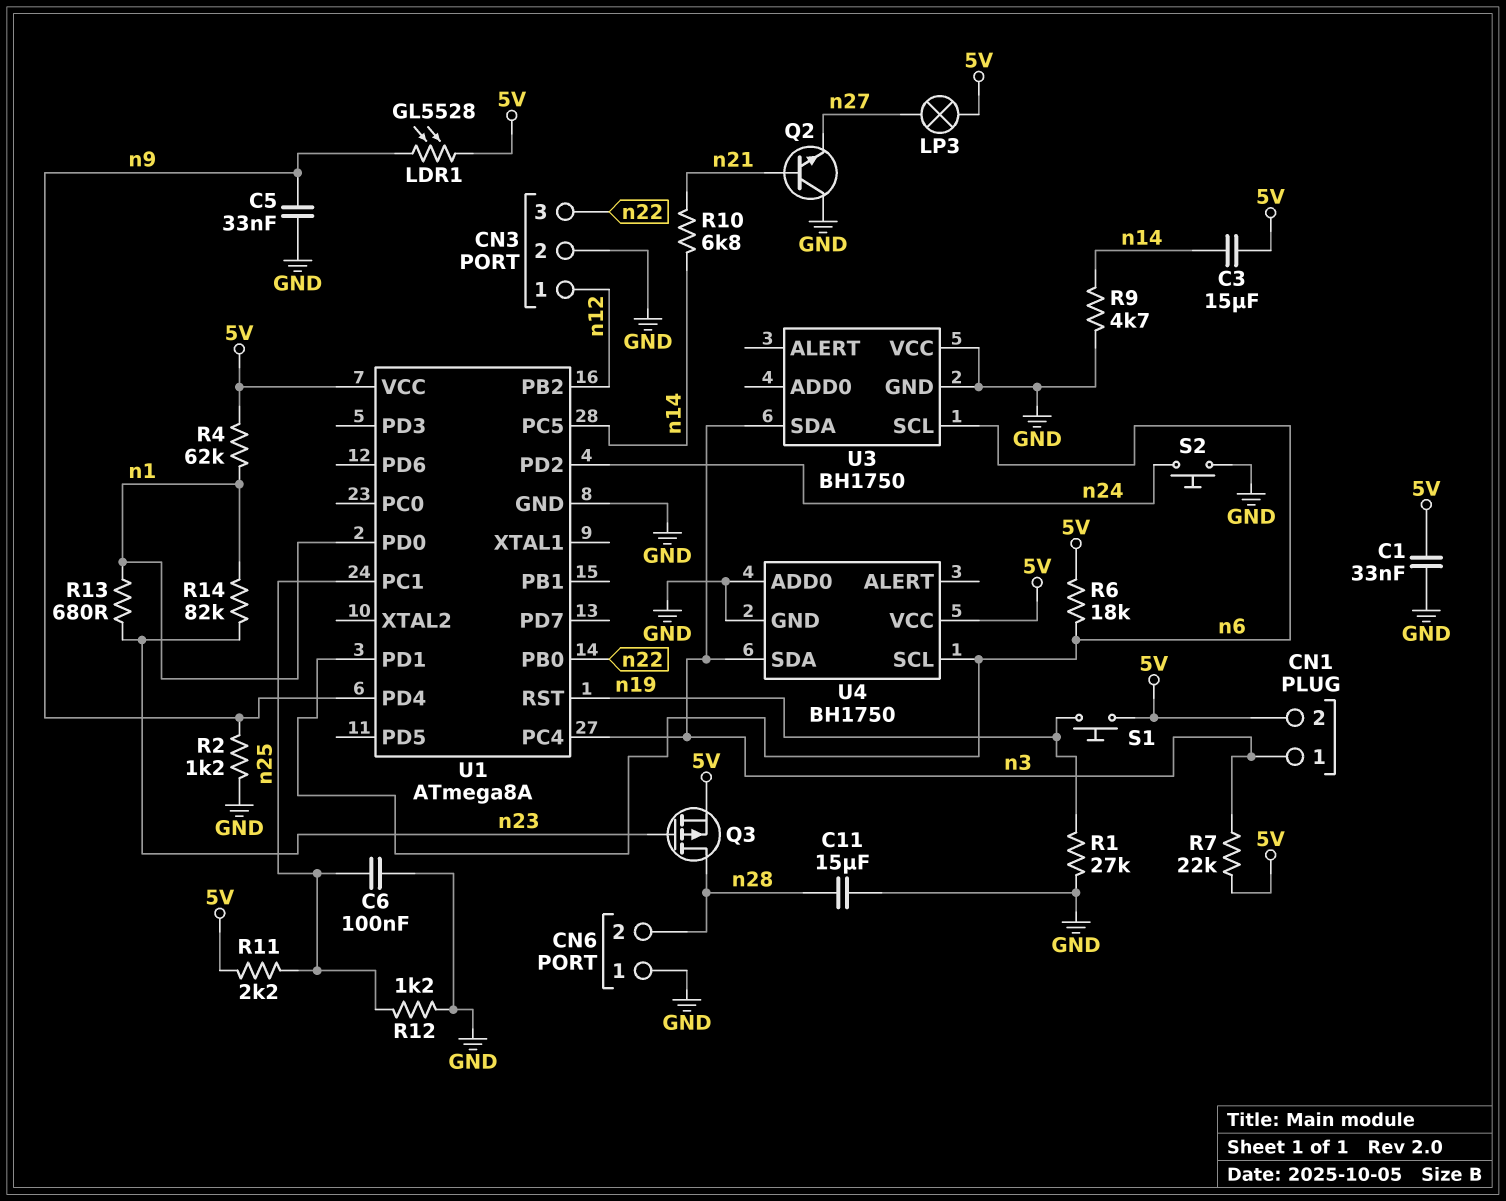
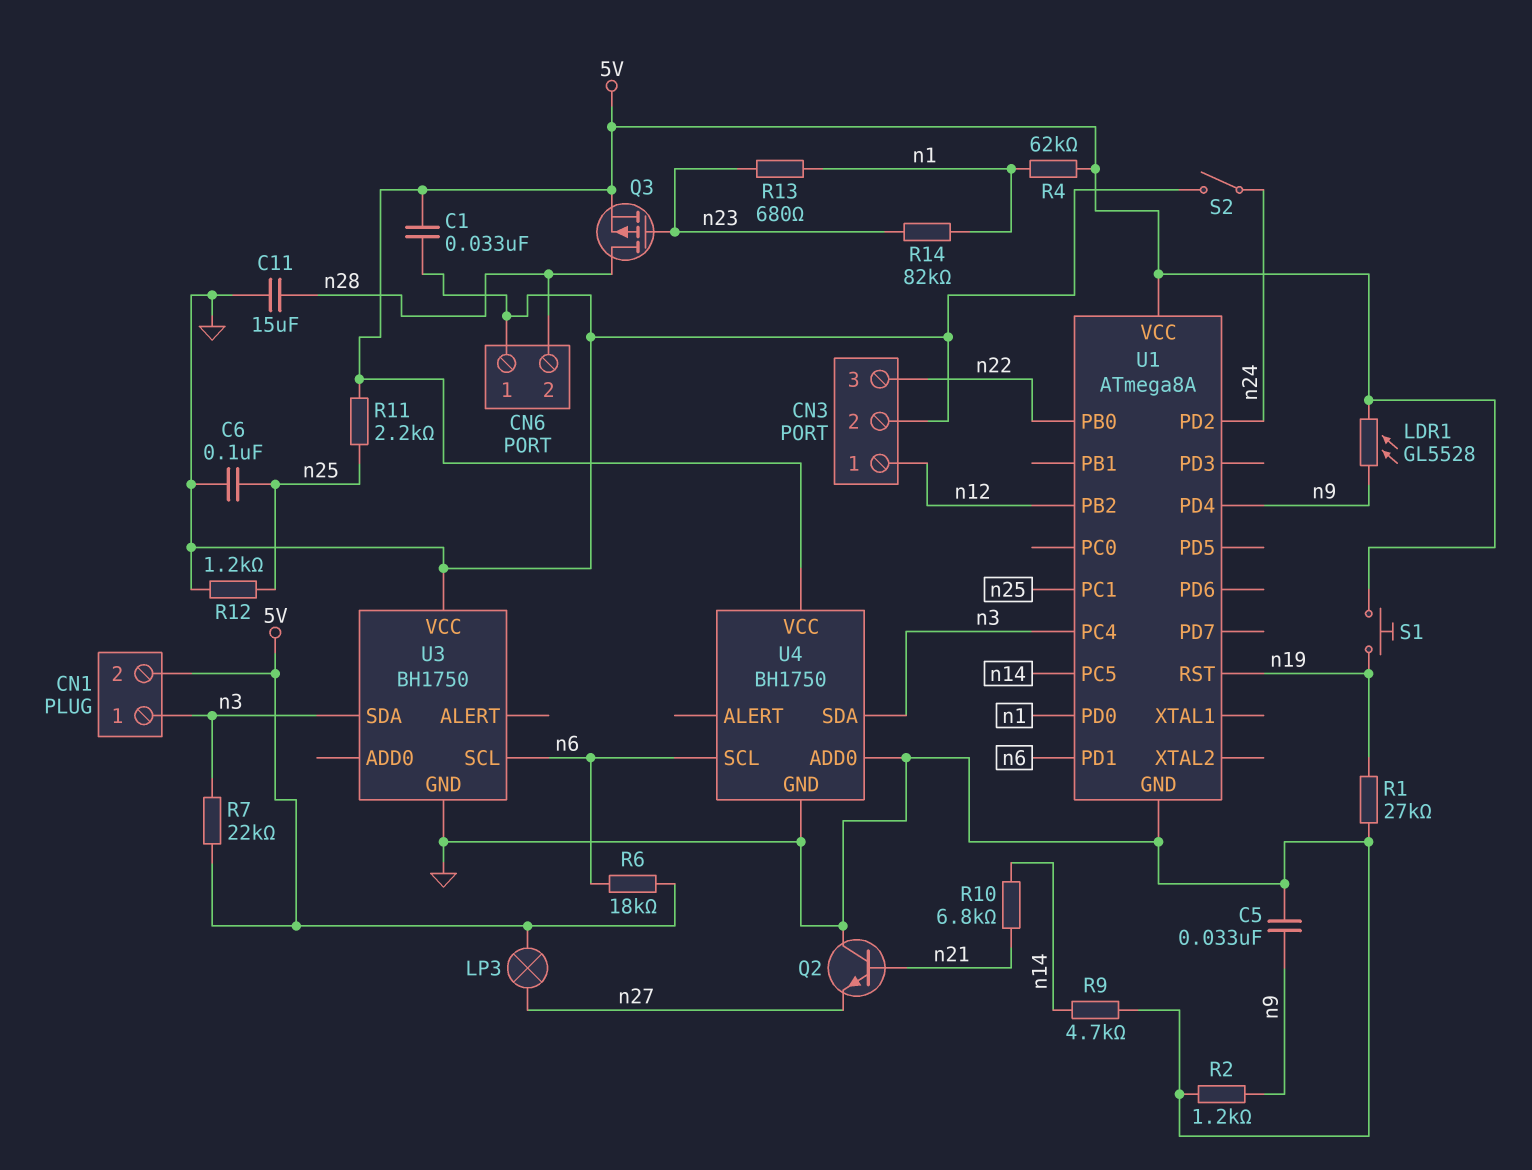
C3: 15uF (5V, n14) -> none
S2: button (GND, n24) -> switch (GND, n24)

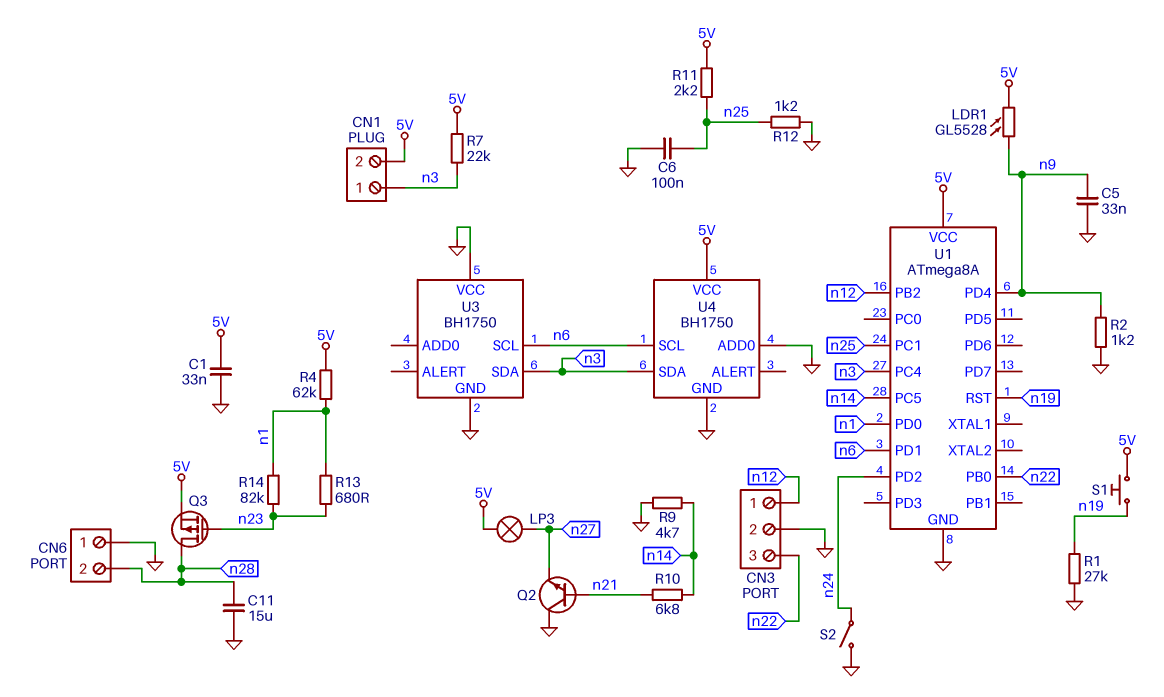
R6: 18k (5V, n6) -> none

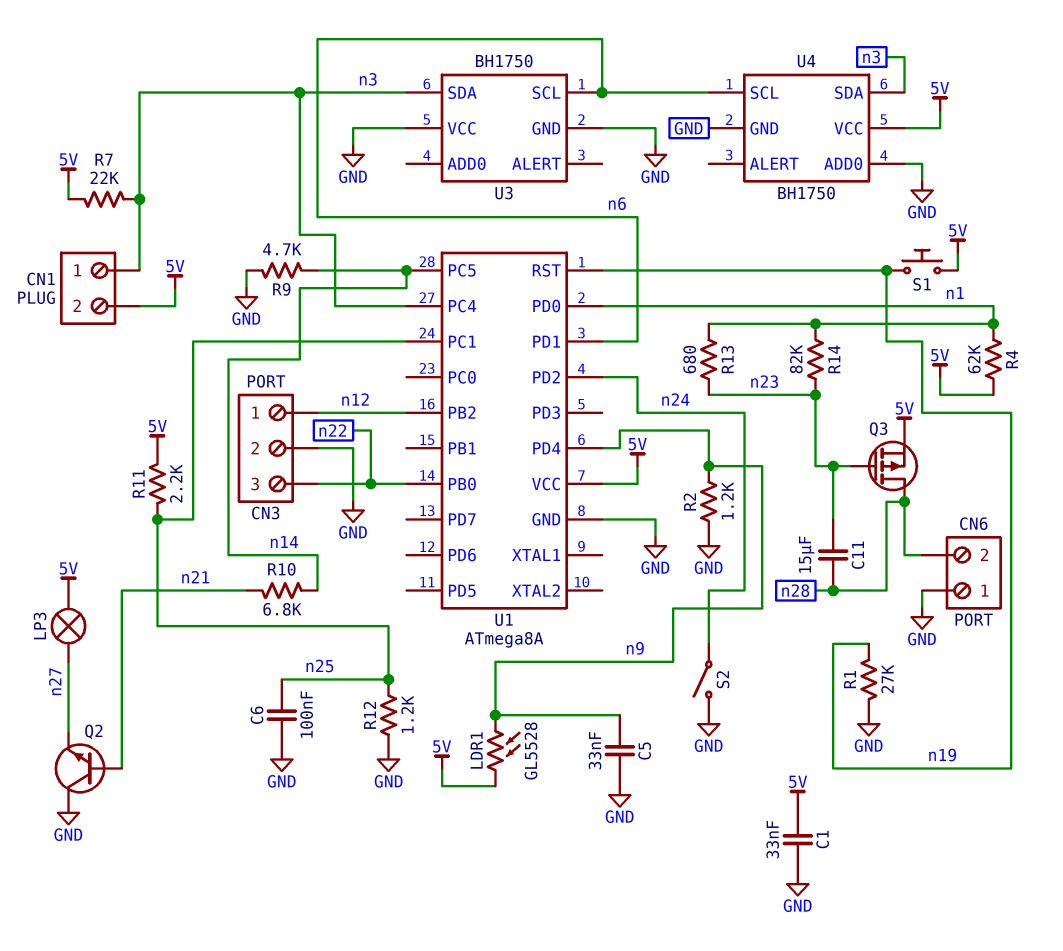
C11: 15uF (GND, n28) -> 15uF (n23, n28)

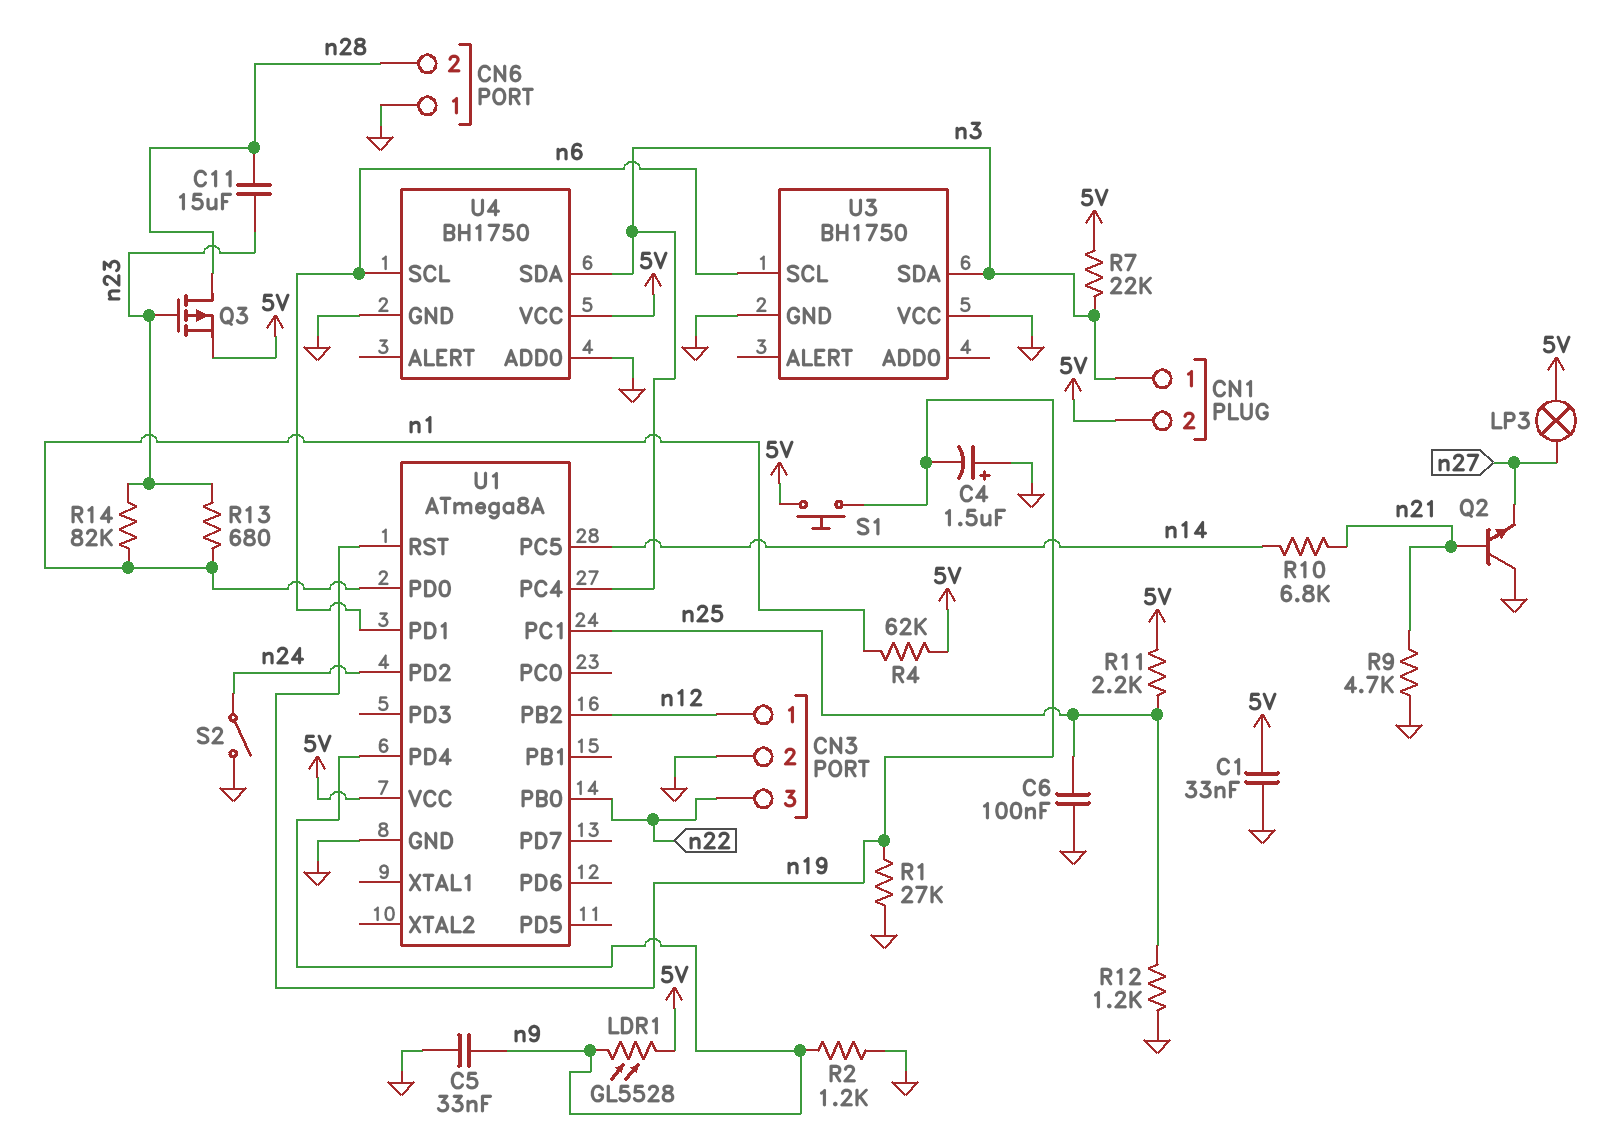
C4: none -> 1.5uF (plus GND, minus n19)
R9: 4.7k (GND, n14) -> 4.7k (GND, n21)

